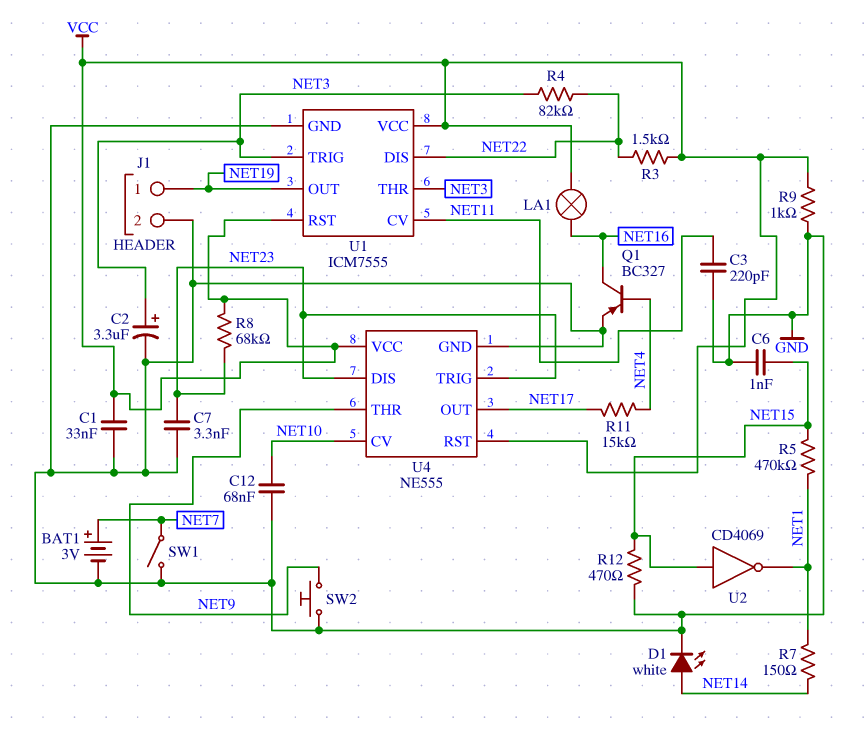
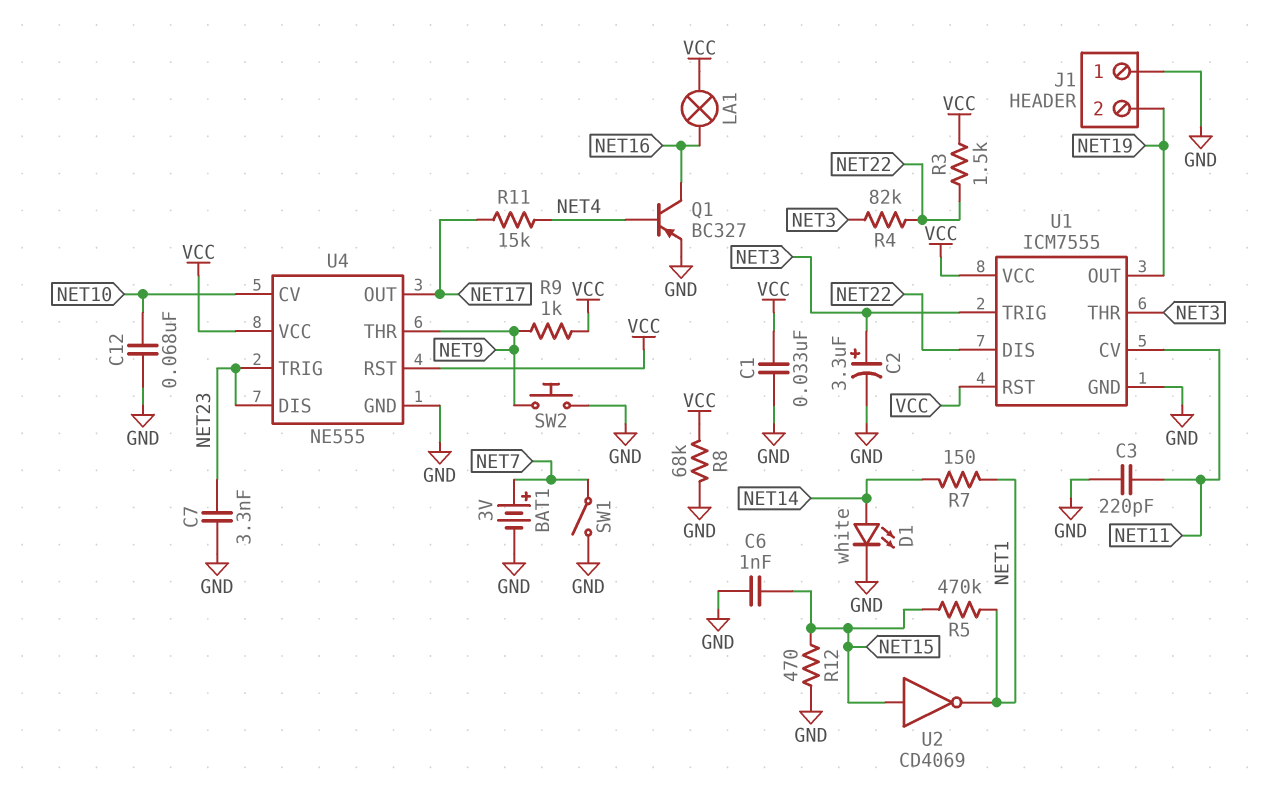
J1 pin 1: NET19 -> GND
J1 pin 2: GND -> NET19
R8: 68k (NET23, VCC) -> 68k (GND, VCC)
R9: 1k (GND, VCC) -> 1k (NET9, VCC)

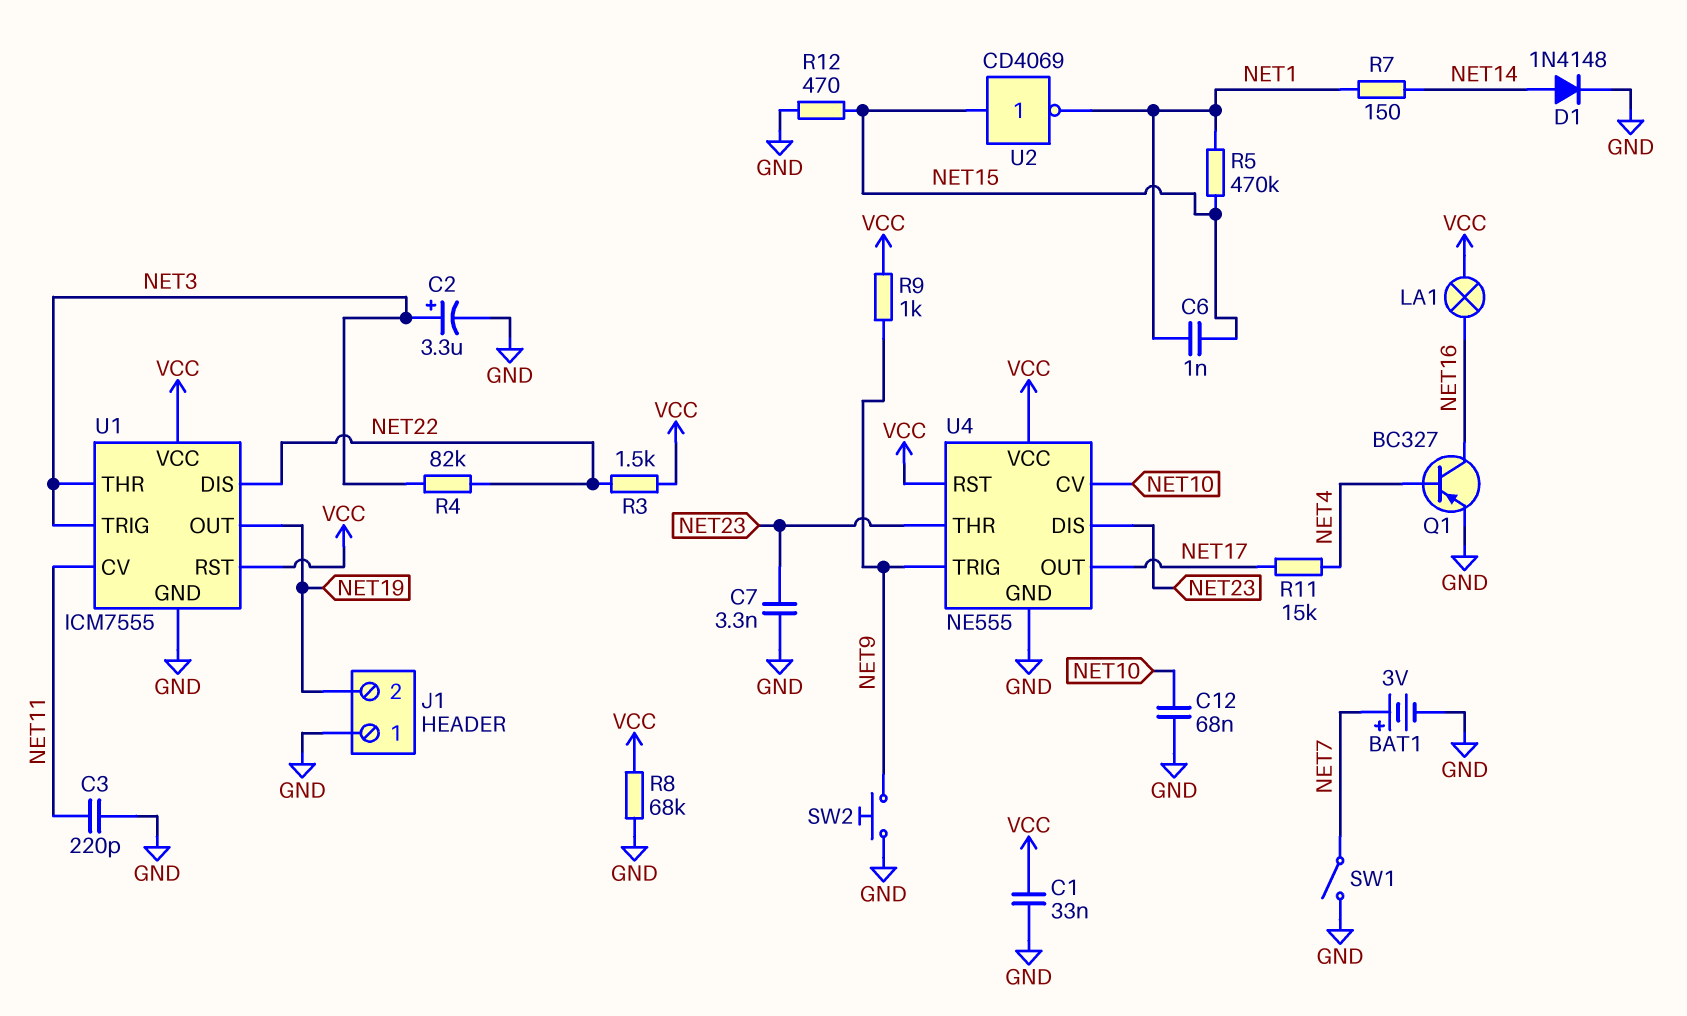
C6: 1nF (GND, NET15) -> 1nF (NET1, NET15)
D1: LED white (A NET14, K GND) -> diode 1N4148 (A NET14, K GND)
U4 pin THR: NET9 -> NET23
U4 pin TRIG: NET23 -> NET9

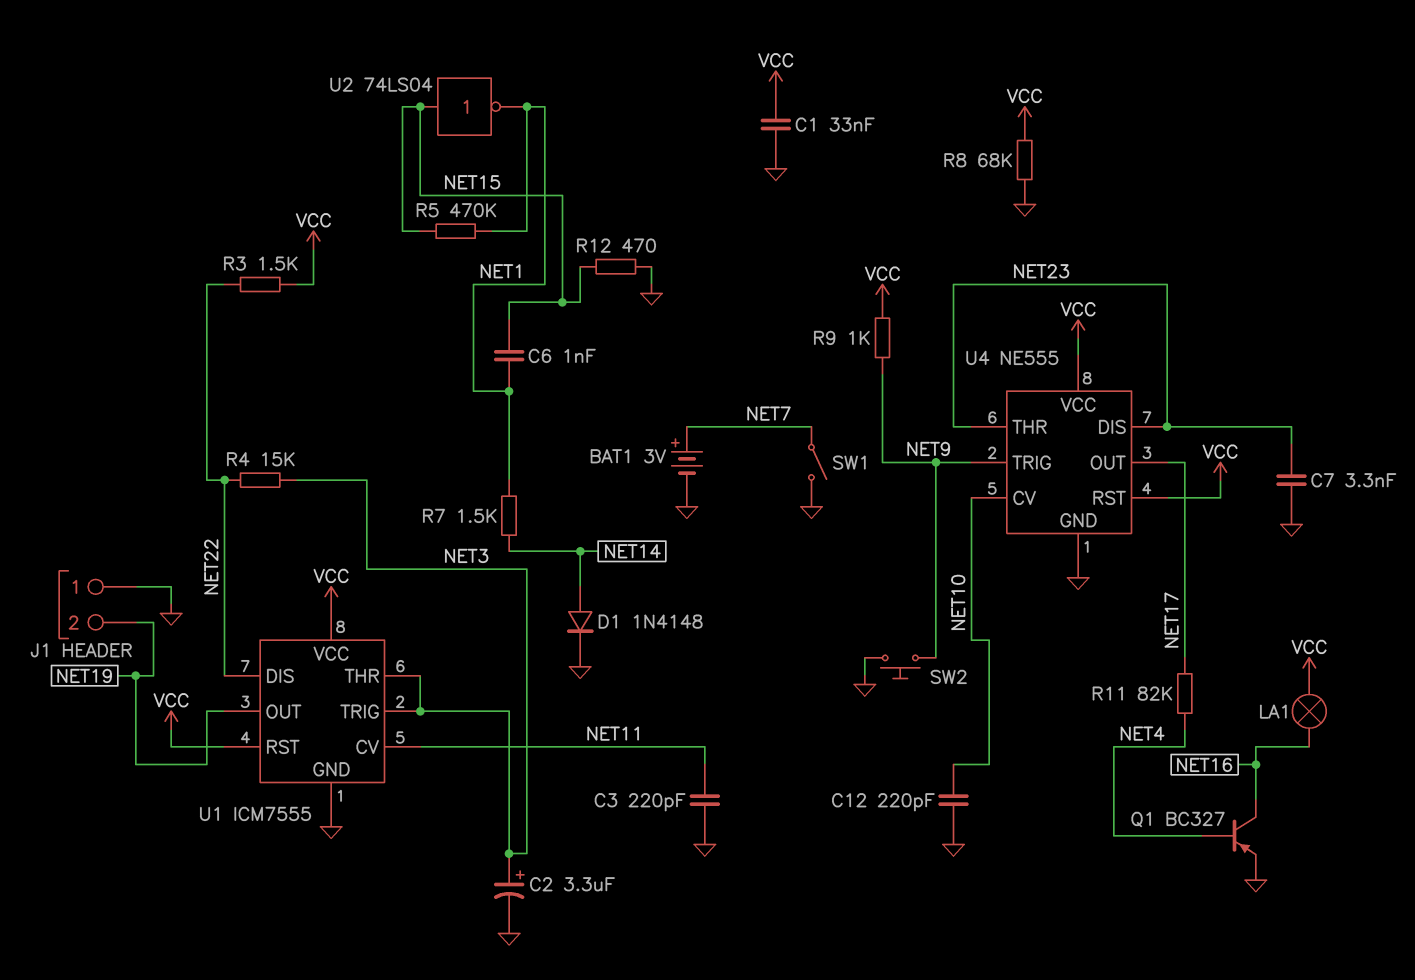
C12: 68nF (GND, NET10) -> 220pF (GND, NET10)
R4: 82k (NET3, NET22) -> 15k (NET3, NET22)
R7: 150 (NET1, NET14) -> 1.5k (NET1, NET14)
R11: 15k (NET4, NET17) -> 82k (NET4, NET17)
U2: NOT CD4069 (in NET15, out NET1) -> NOT 74LS04 (in NET15, out NET1)

